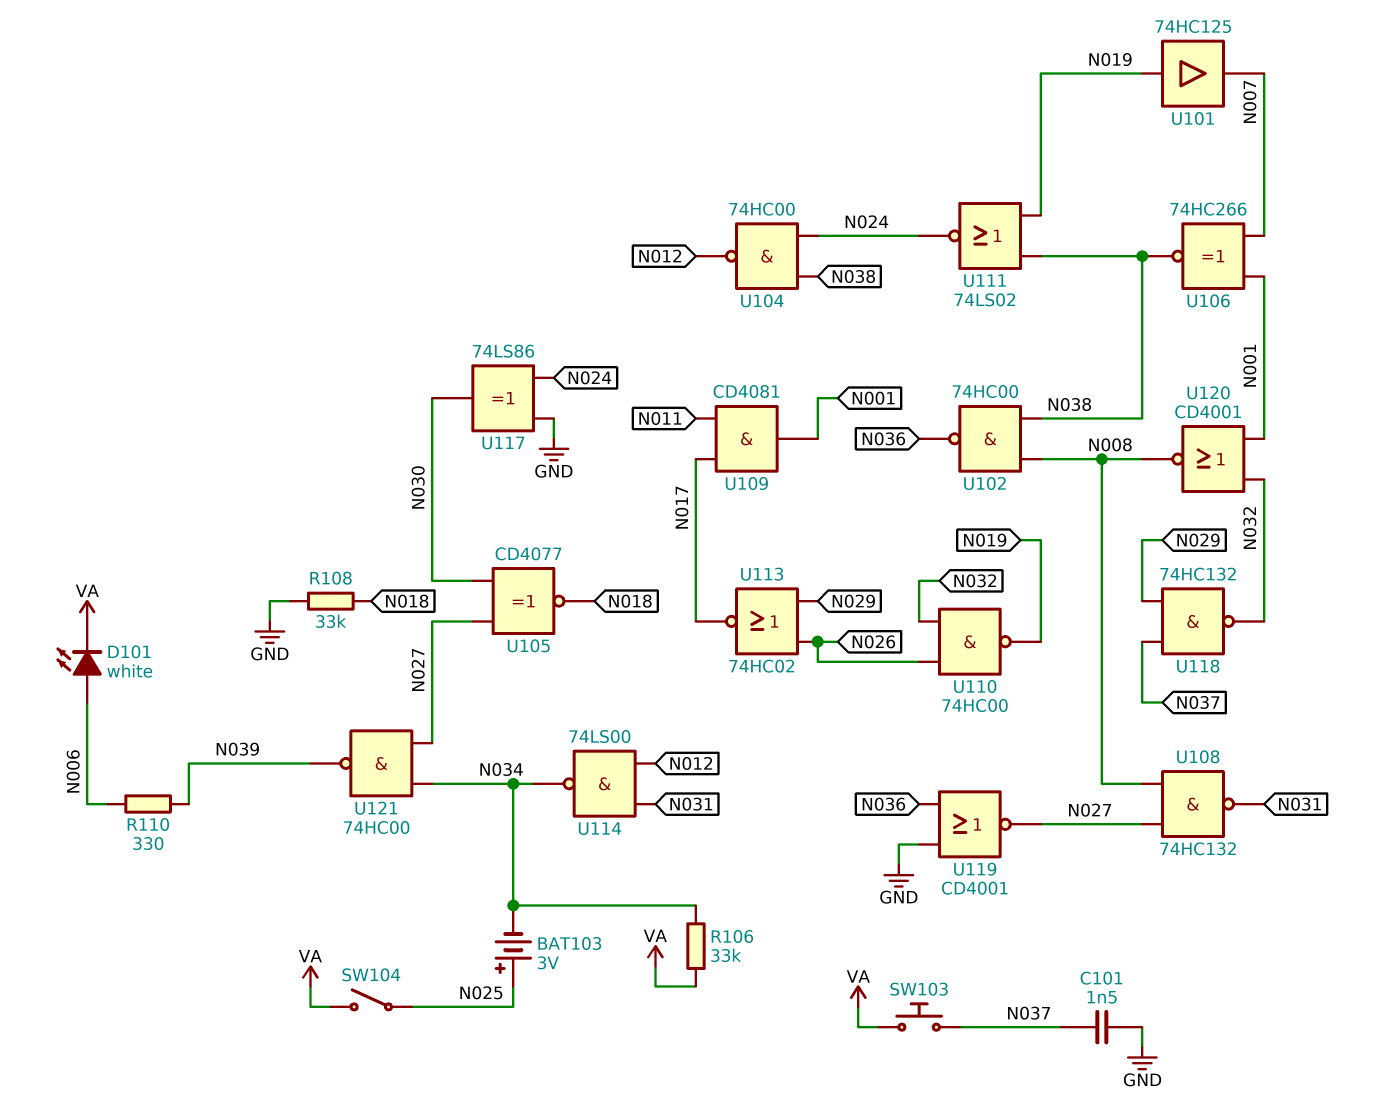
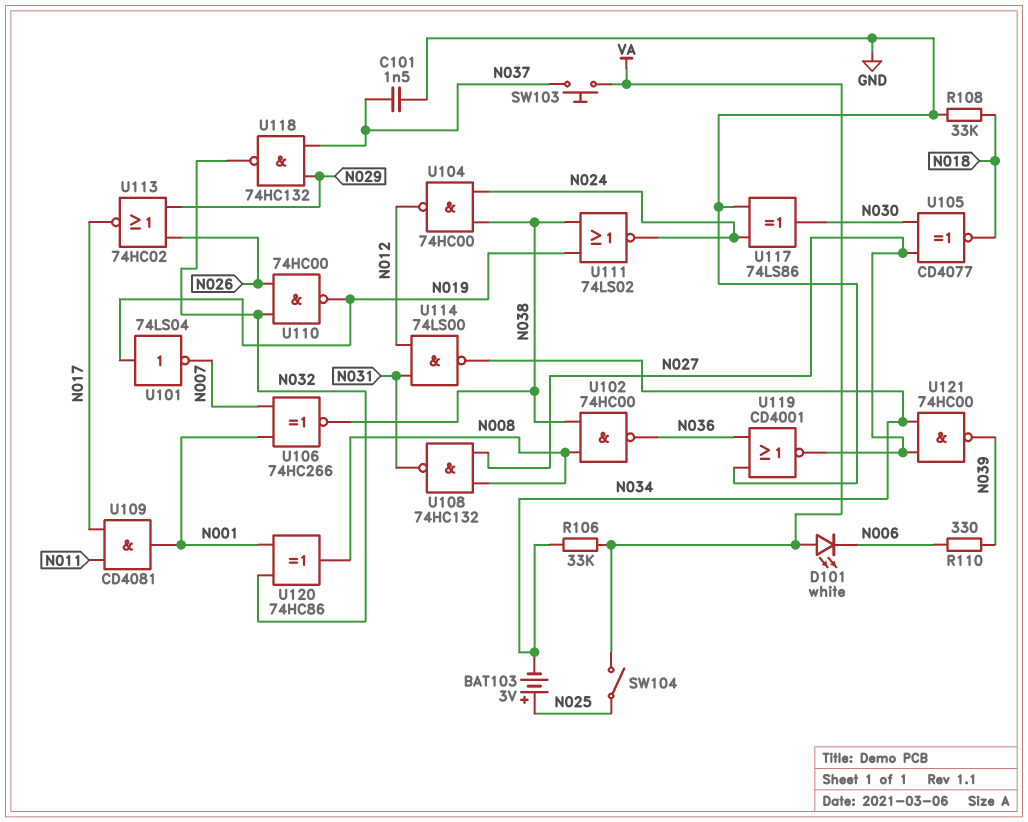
D101: LED white (A N006, K VA) -> LED white (A VA, K N006)
U101: buffer 74HC125 (in N019, out N007) -> NOT 74LS04 (in N019, out N007)
U120: NOR CD4001 (in N001, in N032, out N008) -> XOR 74HC86 (in N001, in N032, out N008)

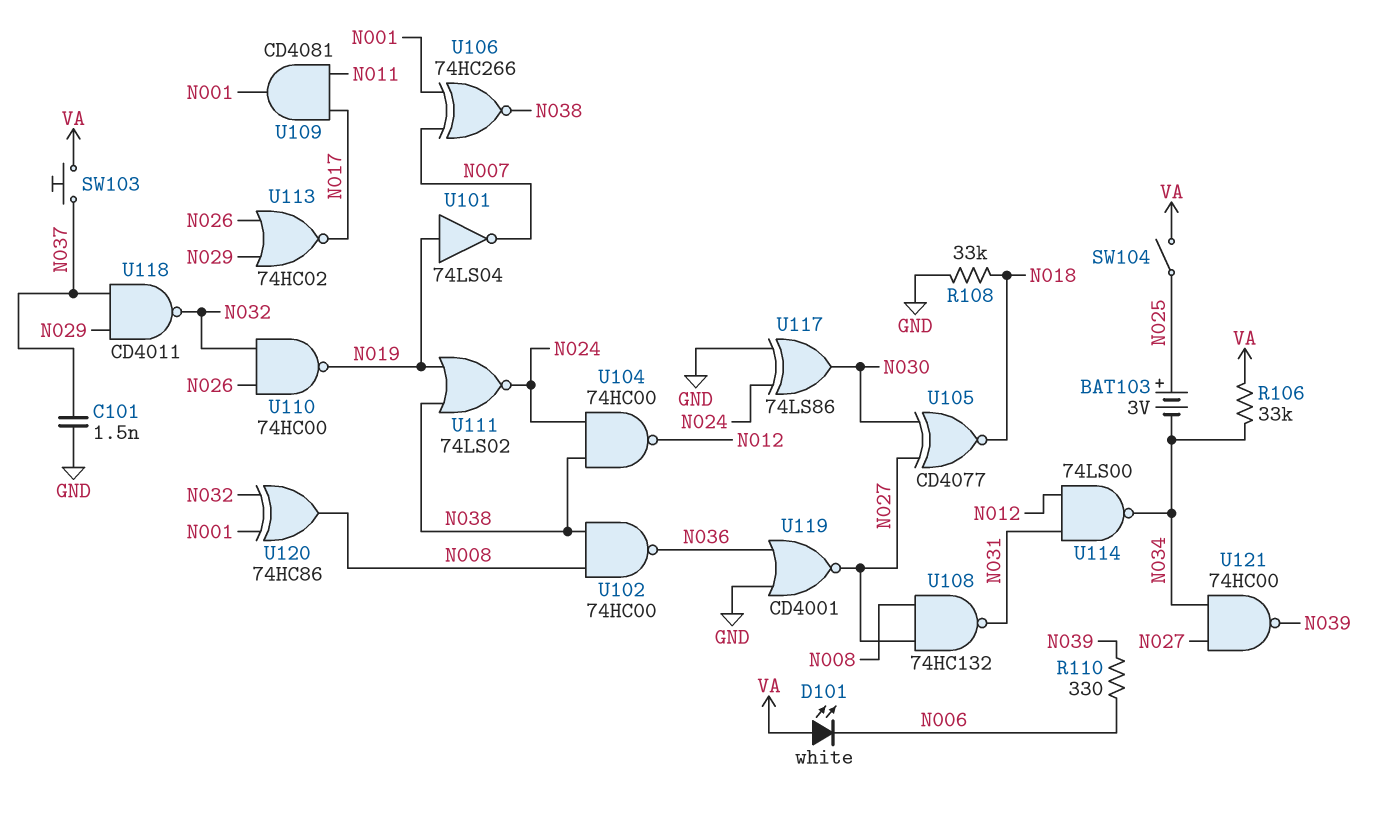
U118: NAND 74HC132 (in N029, in N037, out N032) -> NAND CD4011 (in N029, in N037, out N032)

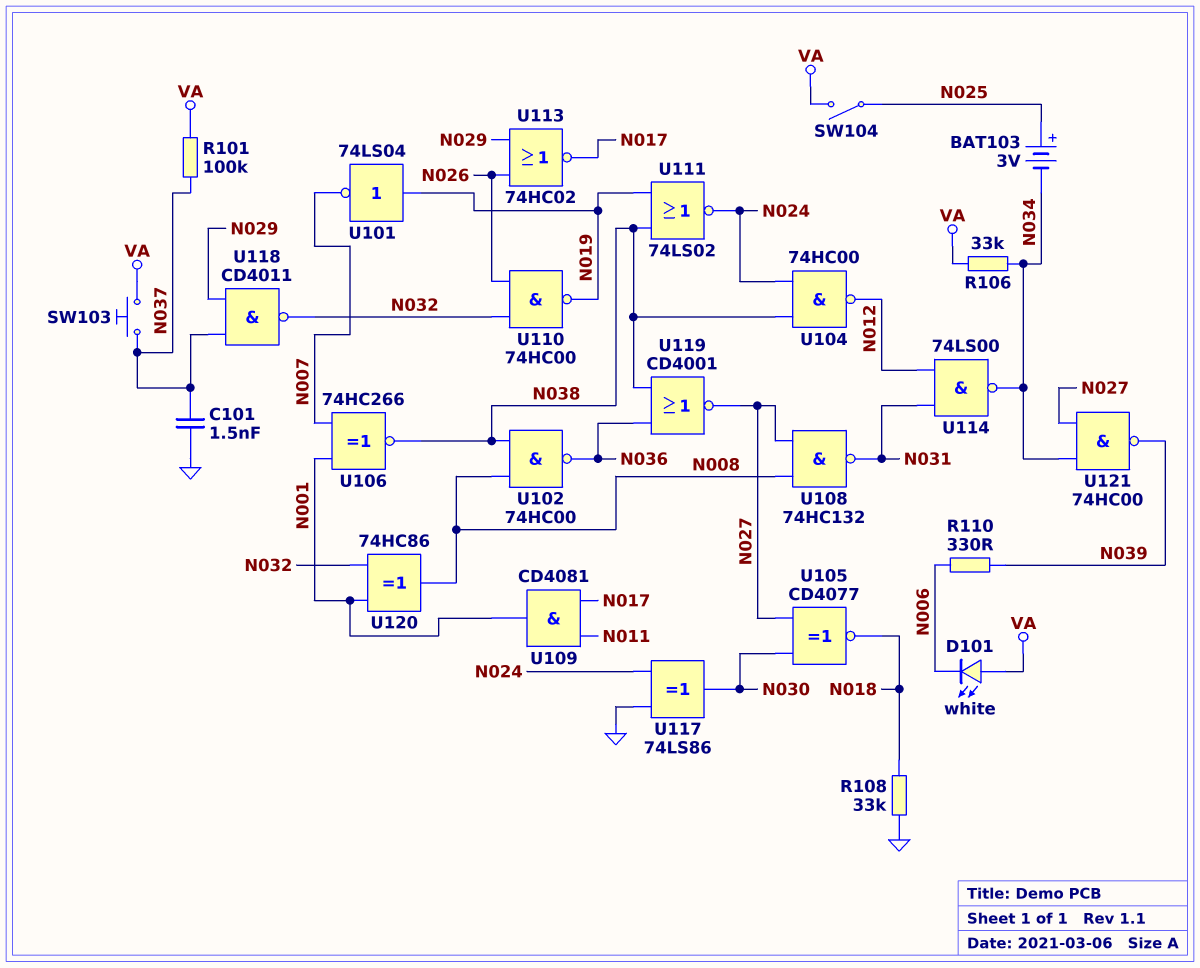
R101: none -> 100k (N037, VA)
U119: NOR CD4001 (in GND, in N036, out N027) -> NOR CD4001 (in N036, in N038, out N027)

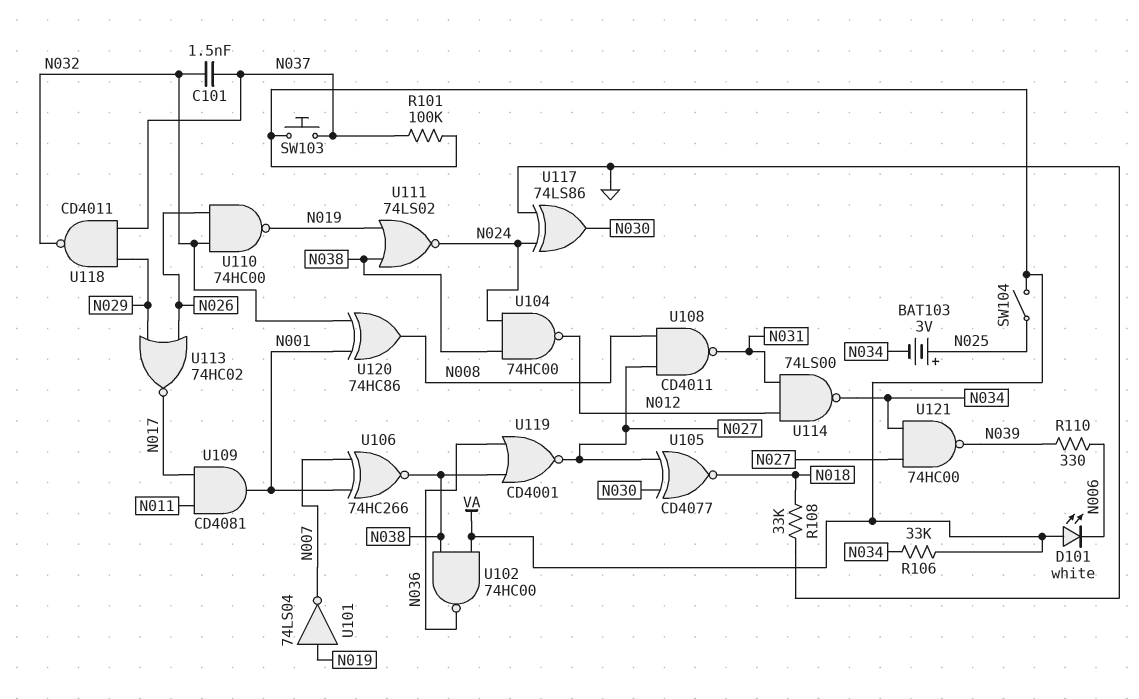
C101: 1.5nF (GND, N037) -> 1.5nF (N032, N037)
U102: NAND 74HC00 (in N008, in N038, out N036) -> NAND 74HC00 (in N038, in VA, out N036)
U108: NAND 74HC132 (in N008, in N027, out N031) -> NAND CD4011 (in N008, in N027, out N031)

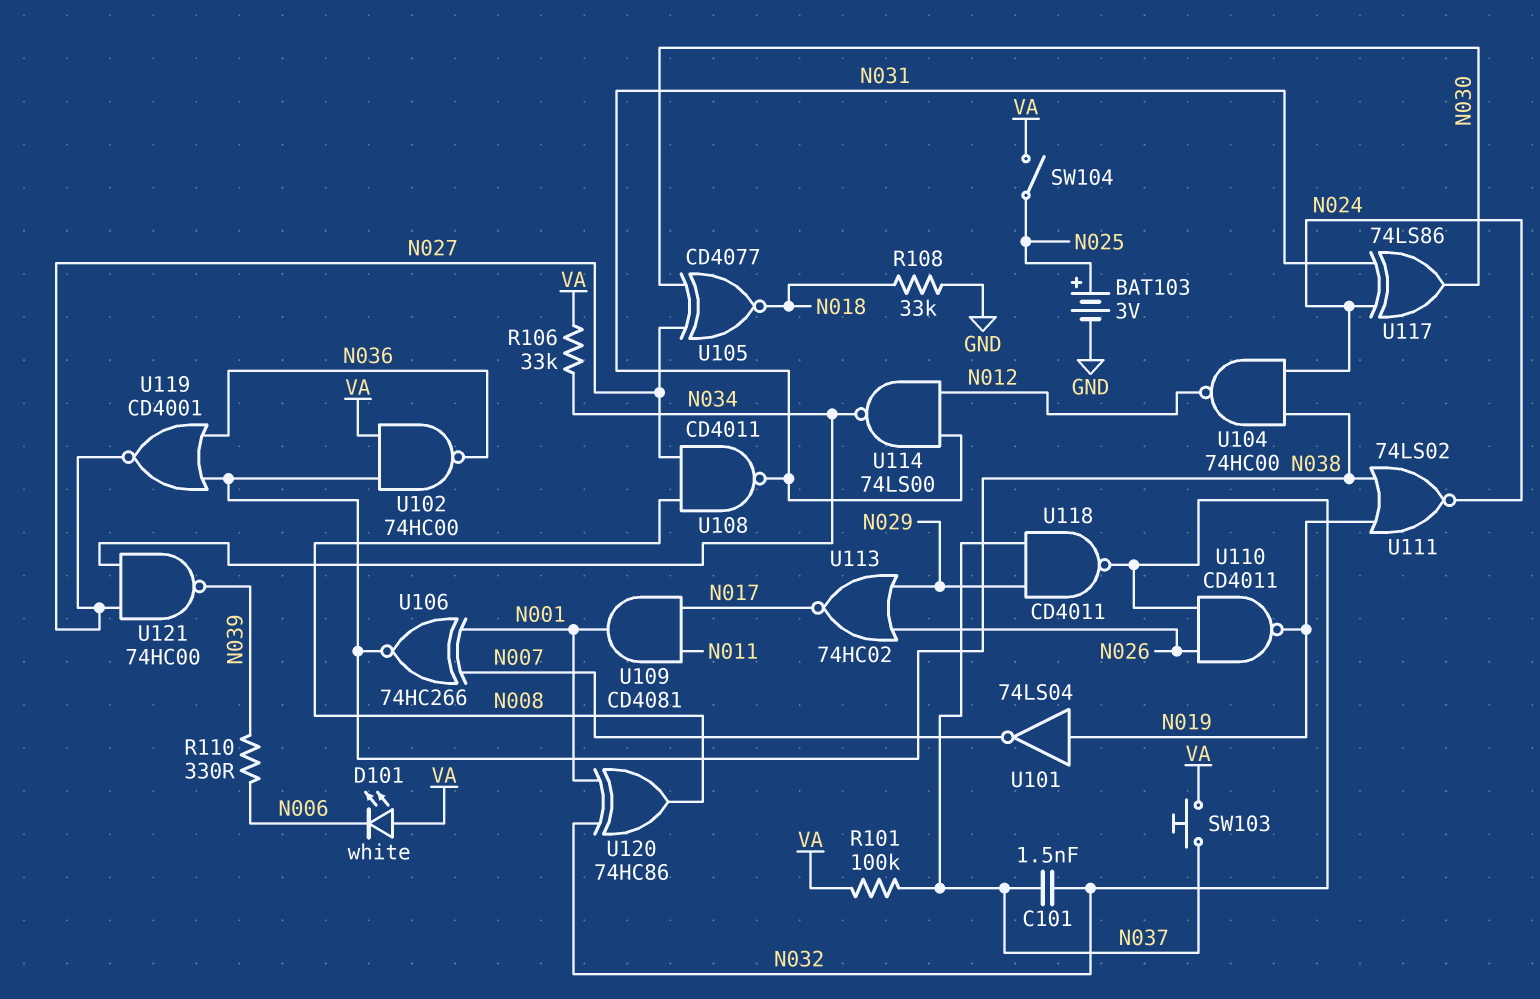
BAT103: 3V (plus N025, minus N034) -> 3V (plus N025, minus GND)
U110: NAND 74HC00 (in N026, in N032, out N019) -> NAND CD4011 (in N026, in N032, out N019)
U117: XOR 74LS86 (in GND, in N024, out N030) -> XOR 74LS86 (in N024, in N031, out N030)

